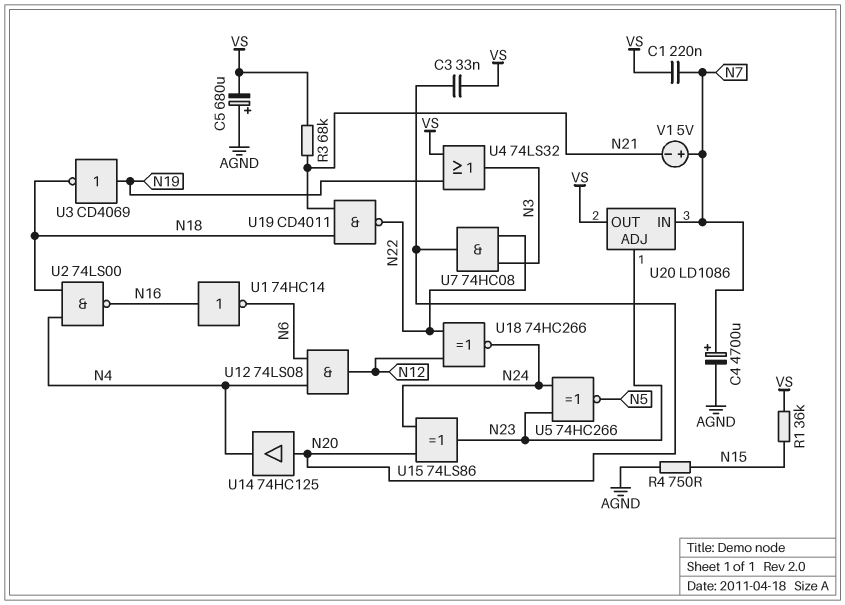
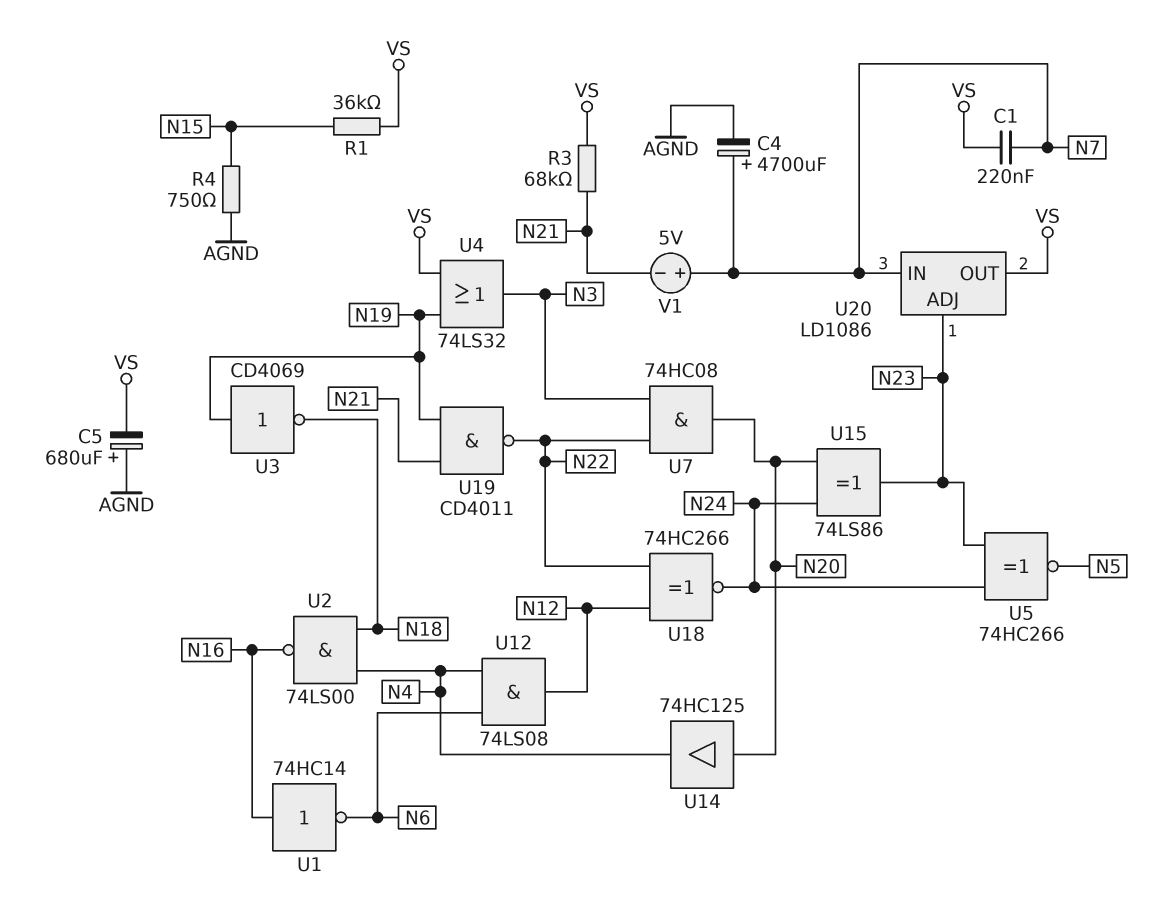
C3: 33nF (N20, VS) -> none
U19: NAND CD4011 (in N18, in N21, out N22) -> NAND CD4011 (in N19, in N21, out N22)

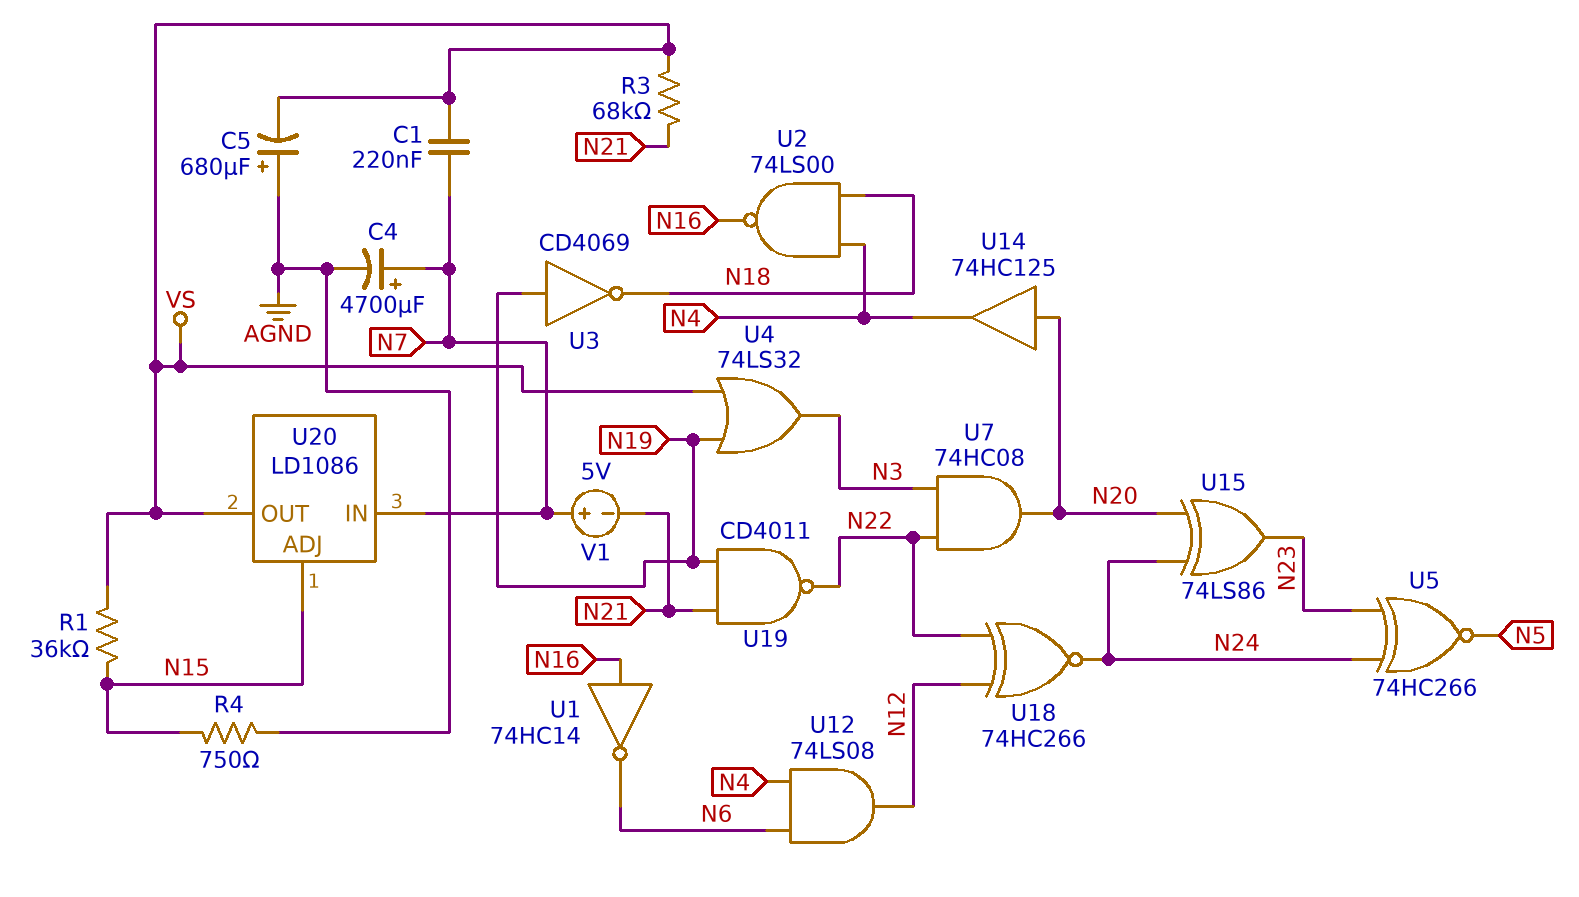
U20 pin ADJ: N23 -> N15

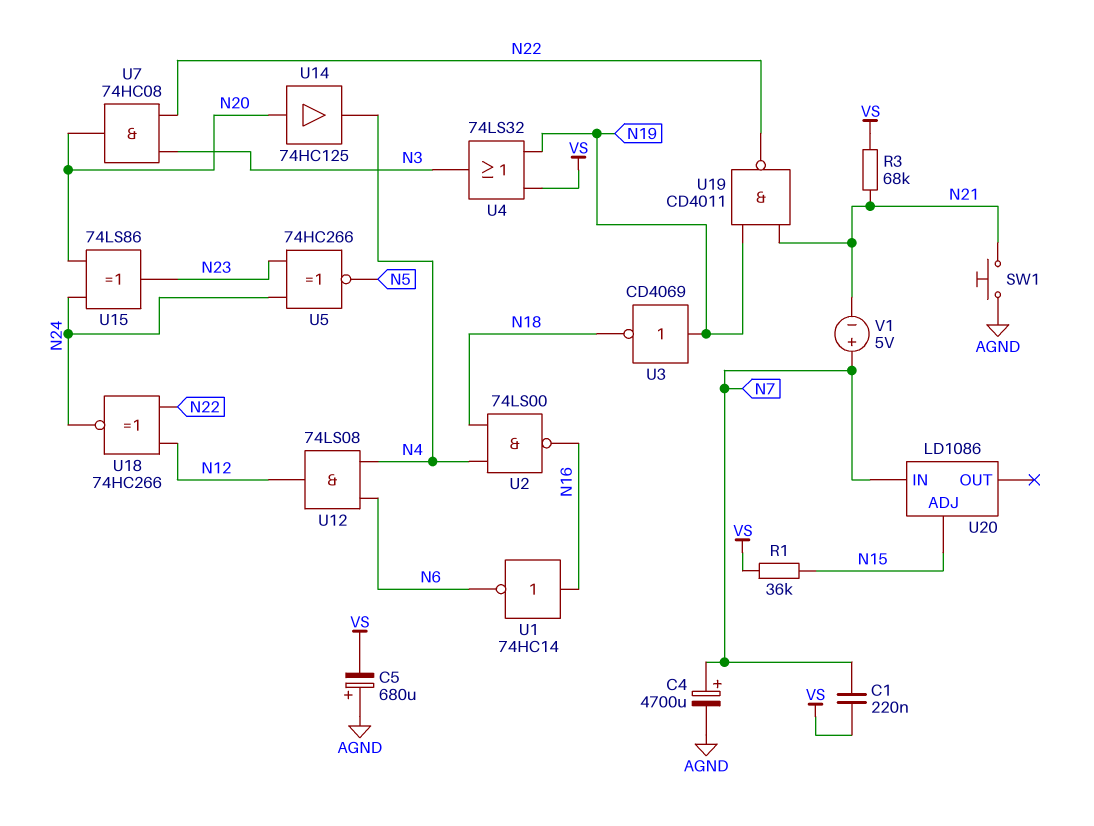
R4: 750 (AGND, N15) -> none
SW1: none -> button (AGND, N21)
U20 pin OUT: VS -> none

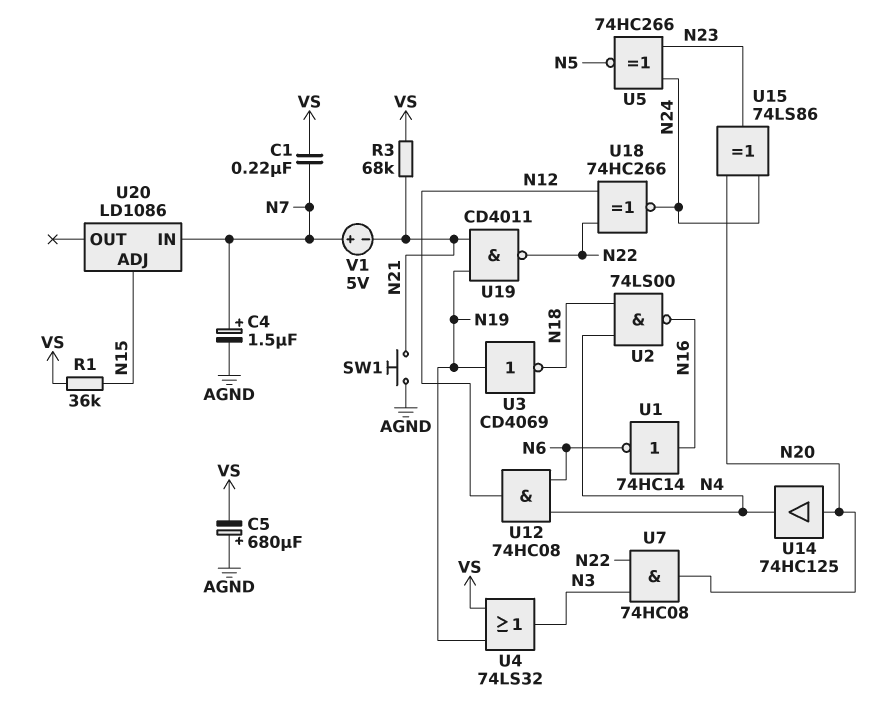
C4: 4700uF (plus N7, minus AGND) -> 1.5uF (plus N7, minus AGND)
U12: AND 74LS08 (in N4, in N6, out N12) -> AND 74HC08 (in N4, in N6, out N12)

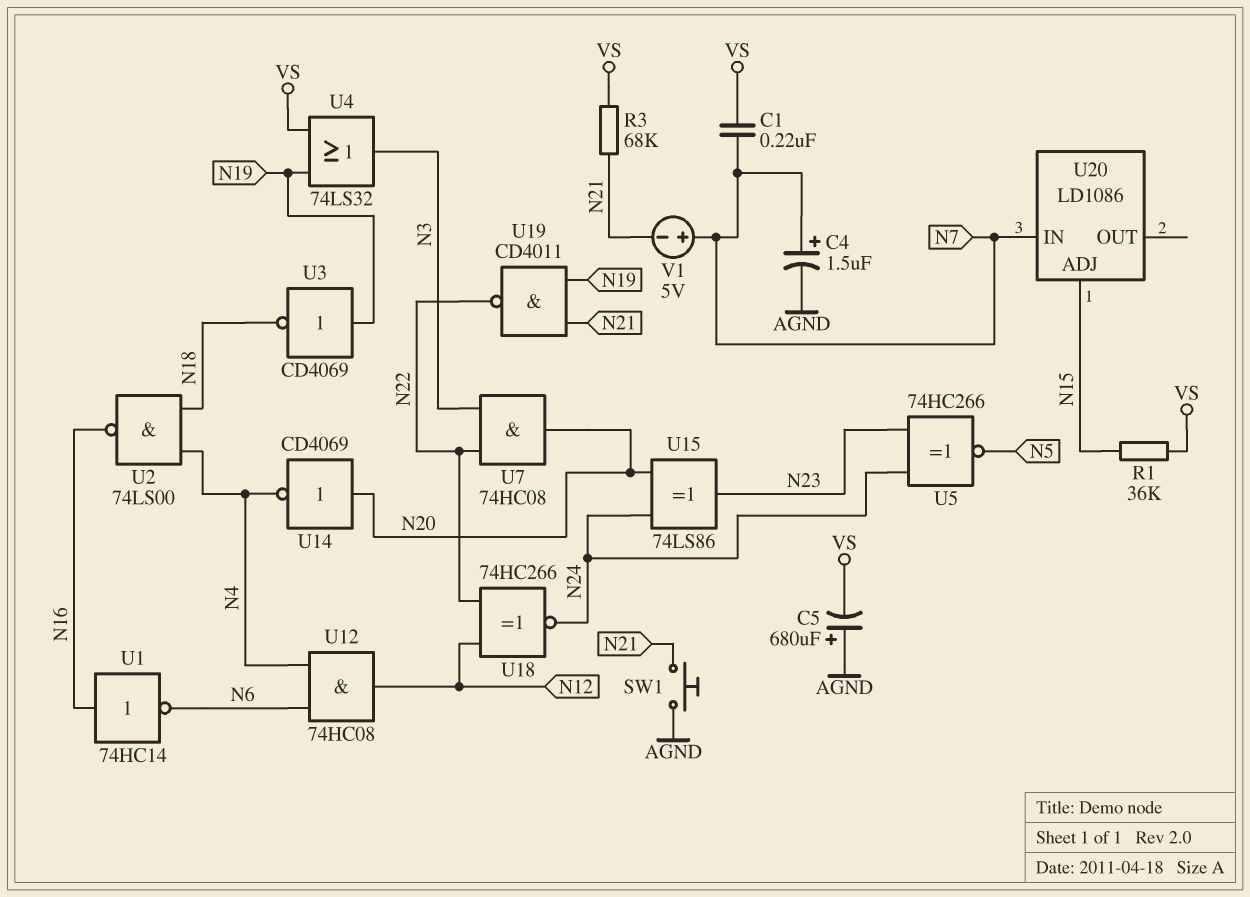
U14: buffer 74HC125 (in N20, out N4) -> NOT CD4069 (in N20, out N4)

